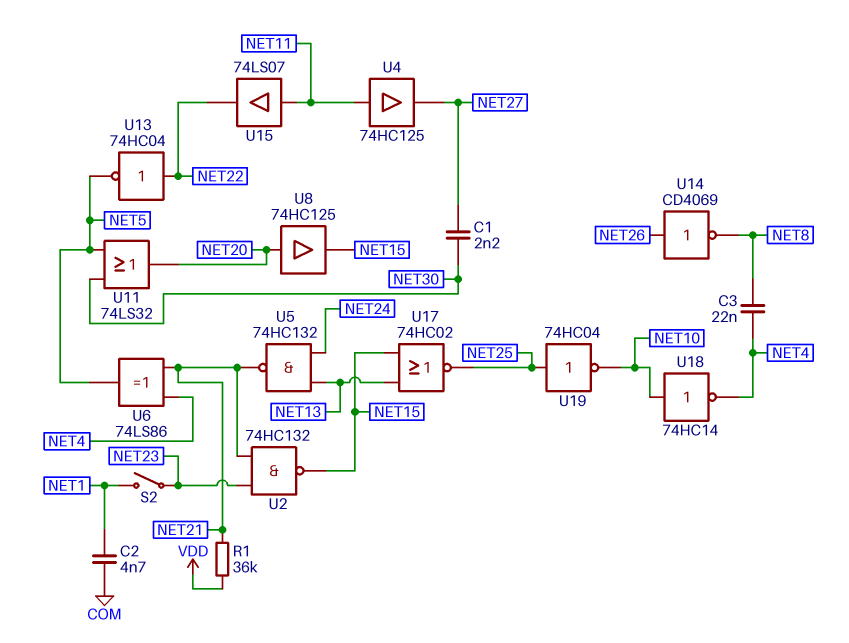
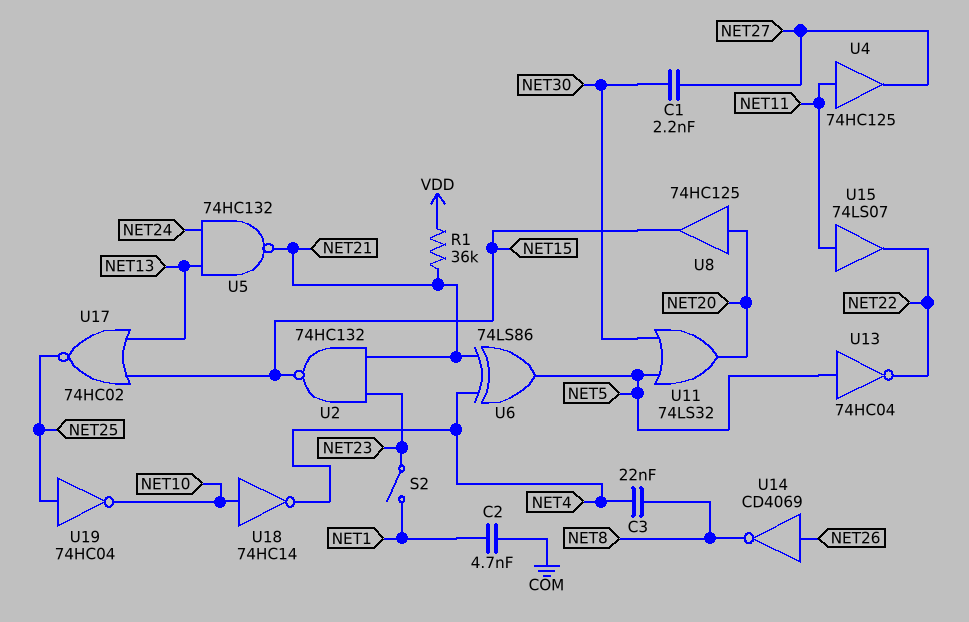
U13: NOT 74HC04 (in NET22, out NET5) -> NOT 74HC04 (in NET5, out NET22)

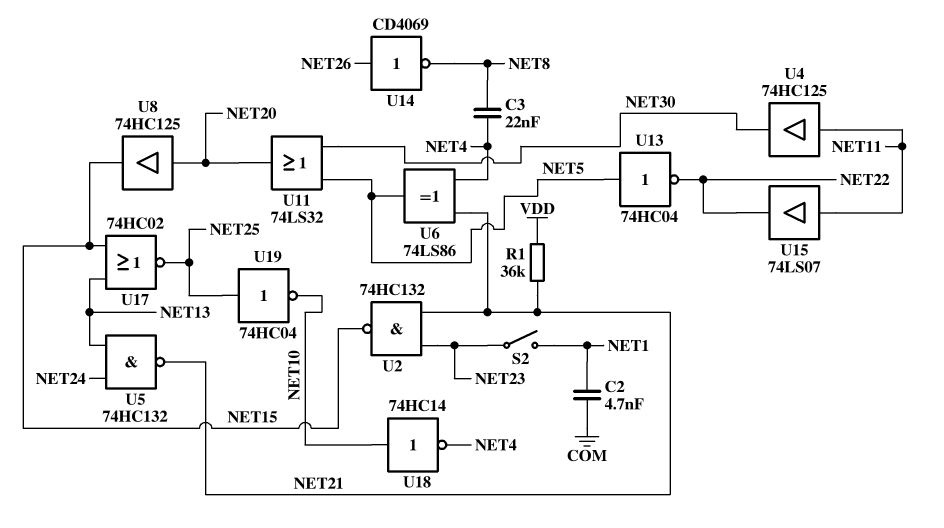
C1: 2.2nF (NET27, NET30) -> none
U4: buffer 74HC125 (in NET11, out NET27) -> buffer 74HC125 (in NET11, out NET30)

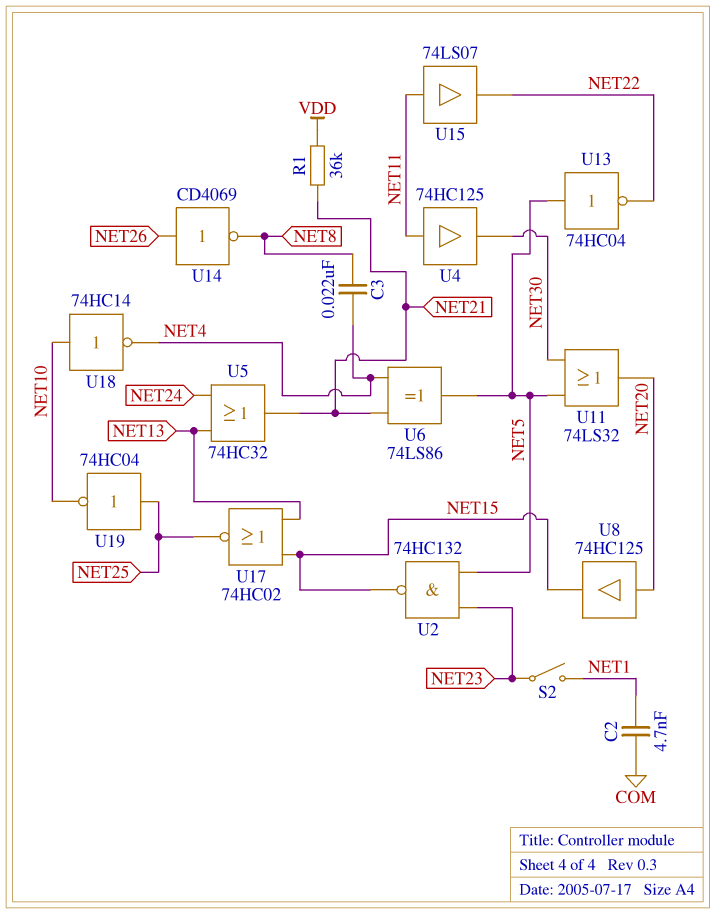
U2: NAND 74HC132 (in NET21, in NET23, out NET15) -> NAND 74HC132 (in NET5, in NET23, out NET15)
U5: NAND 74HC132 (in NET13, in NET24, out NET21) -> OR 74HC32 (in NET13, in NET24, out NET21)

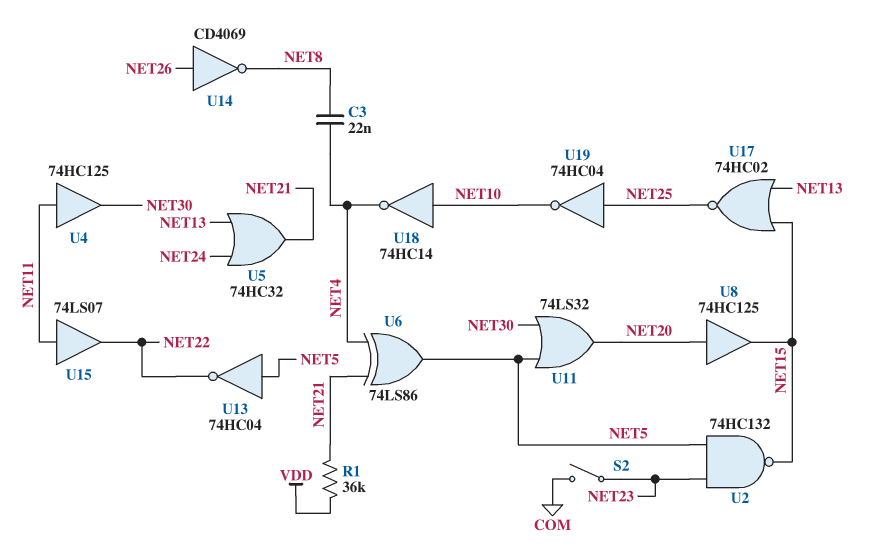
C2: 4.7nF (COM, NET1) -> none
S2: switch (NET1, NET23) -> switch (COM, NET23)

